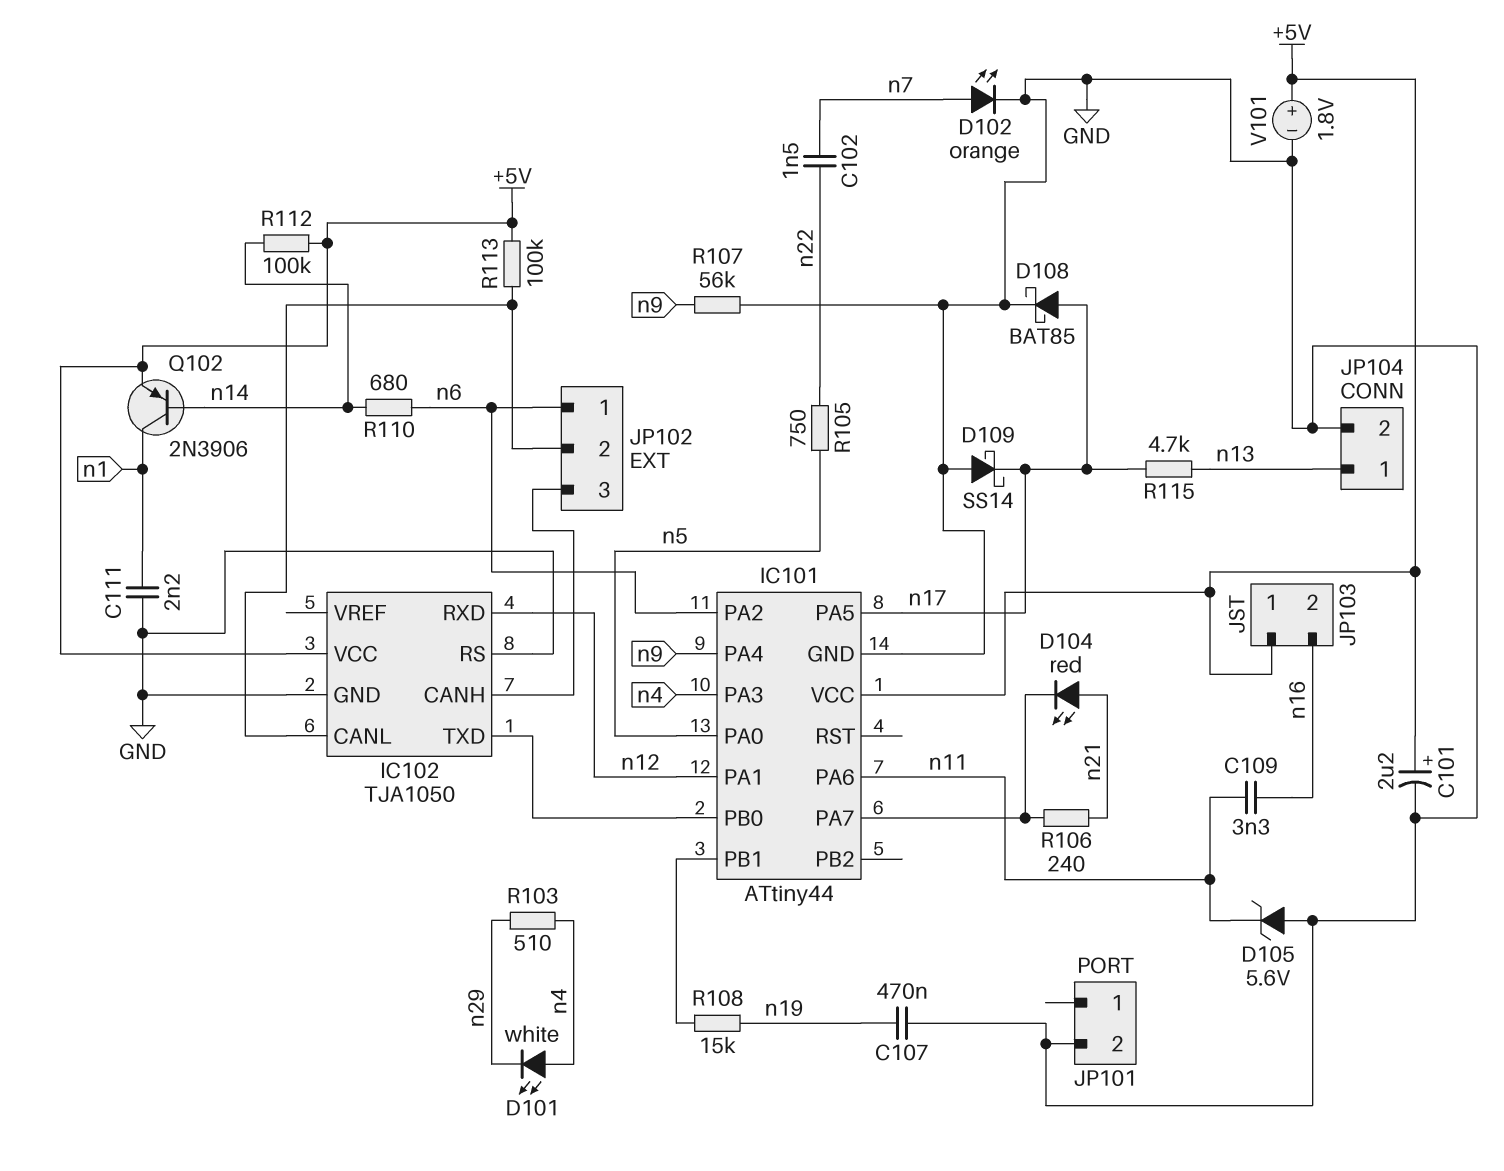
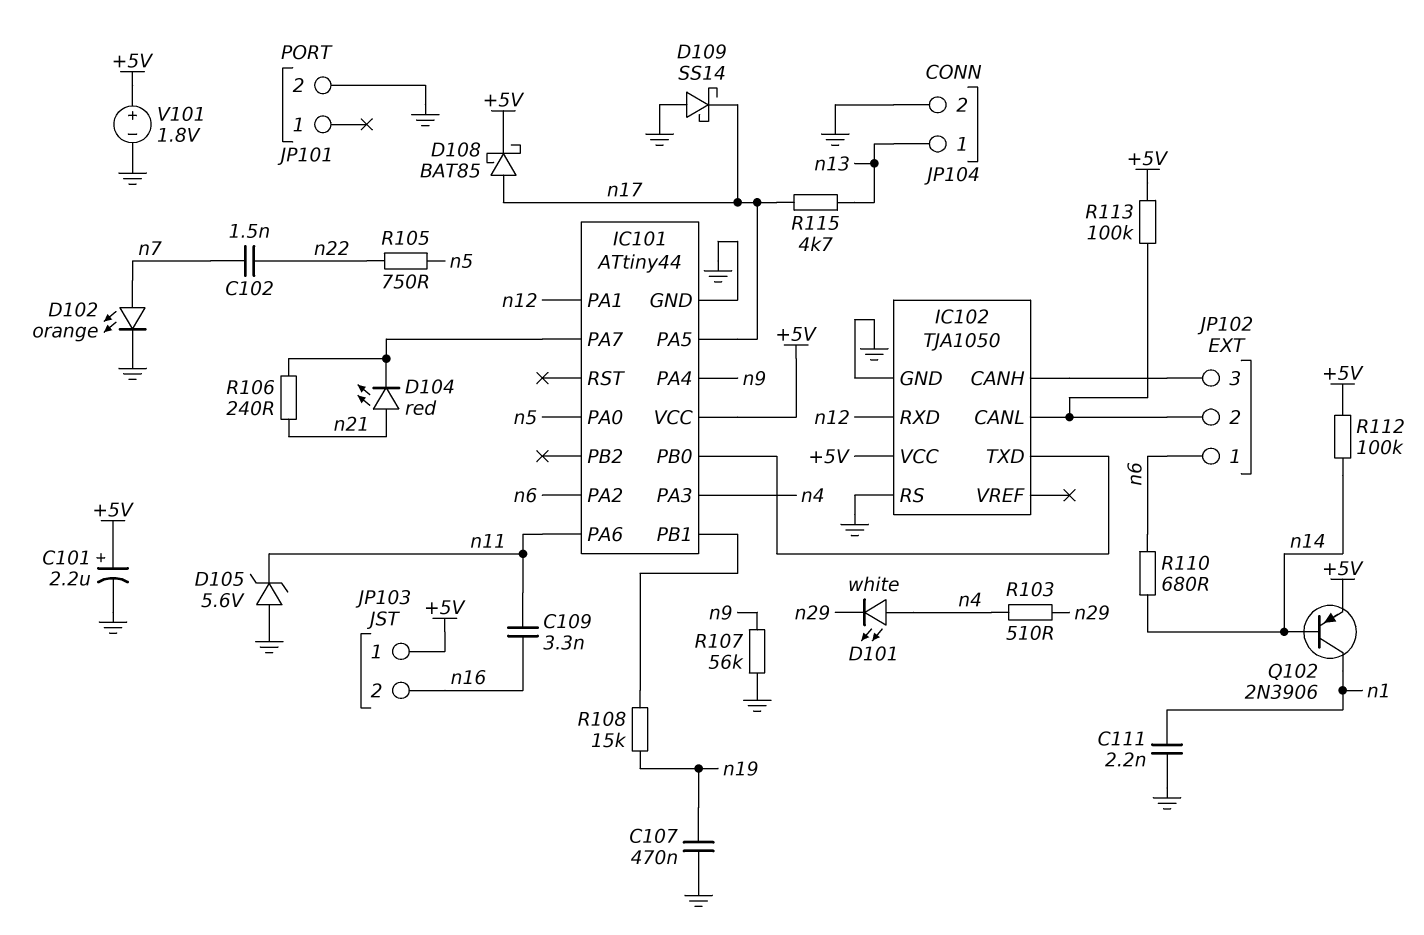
D108: schottky BAT85 (A n17, K GND) -> schottky BAT85 (A n17, K +5V)

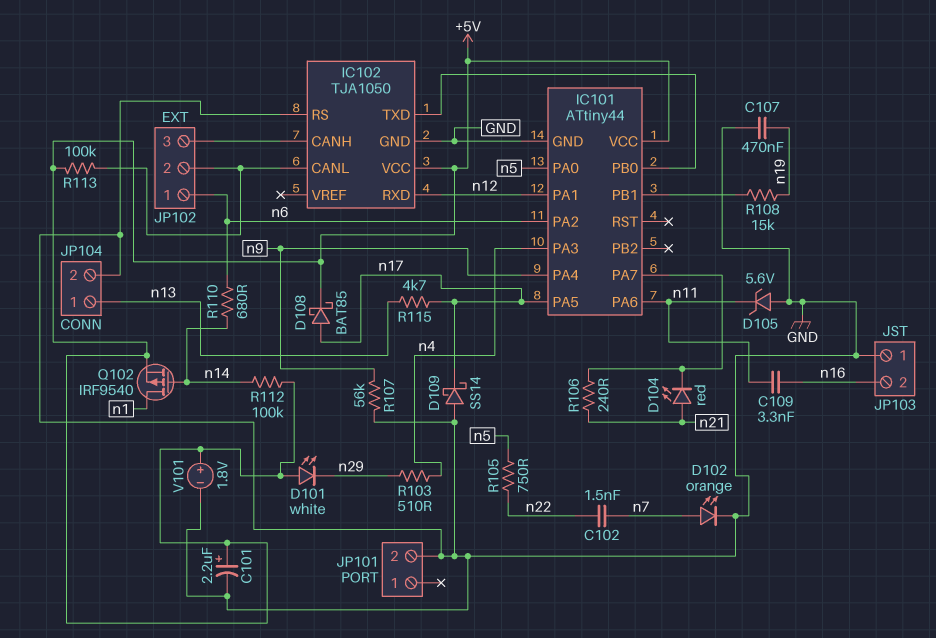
C111: 2.2nF (GND, n1) -> none
D101: LED white (A n4, K n29) -> LED white (A +5V, K n29)
JP103 pin 1: +5V -> GND
Q102: PNP 2N3906 (B n14, C n1, E +5V) -> PMOS IRF9540 (G n14, D n1, S +5V)

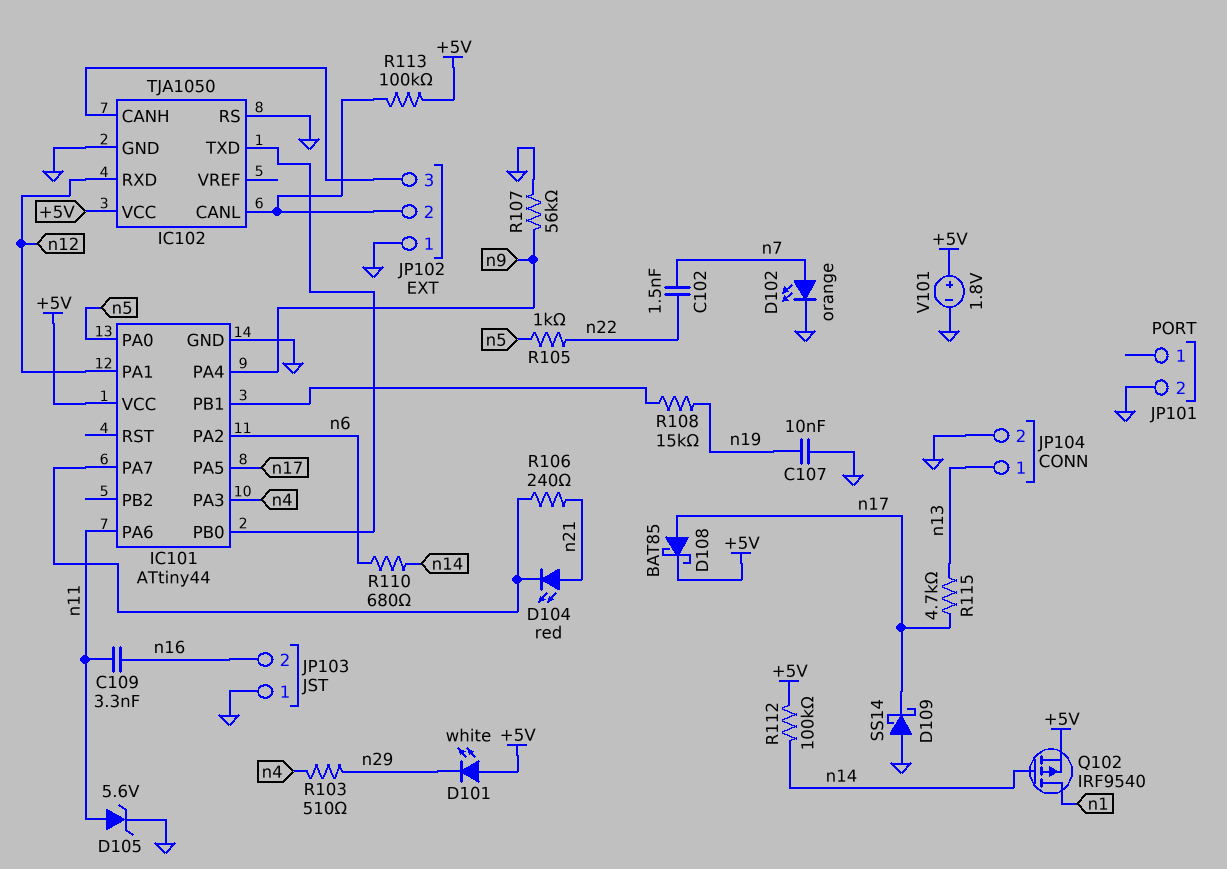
C101: 2.2uF (plus +5V, minus GND) -> none
C107: 470nF (GND, n19) -> 10nF (GND, n19)
D105: zener 5.6V (A GND, K n11) -> zener 5.6V (A n11, K GND)
JP102 pin 1: n6 -> GND
R105: 750 (n5, n22) -> 1k (n5, n22)

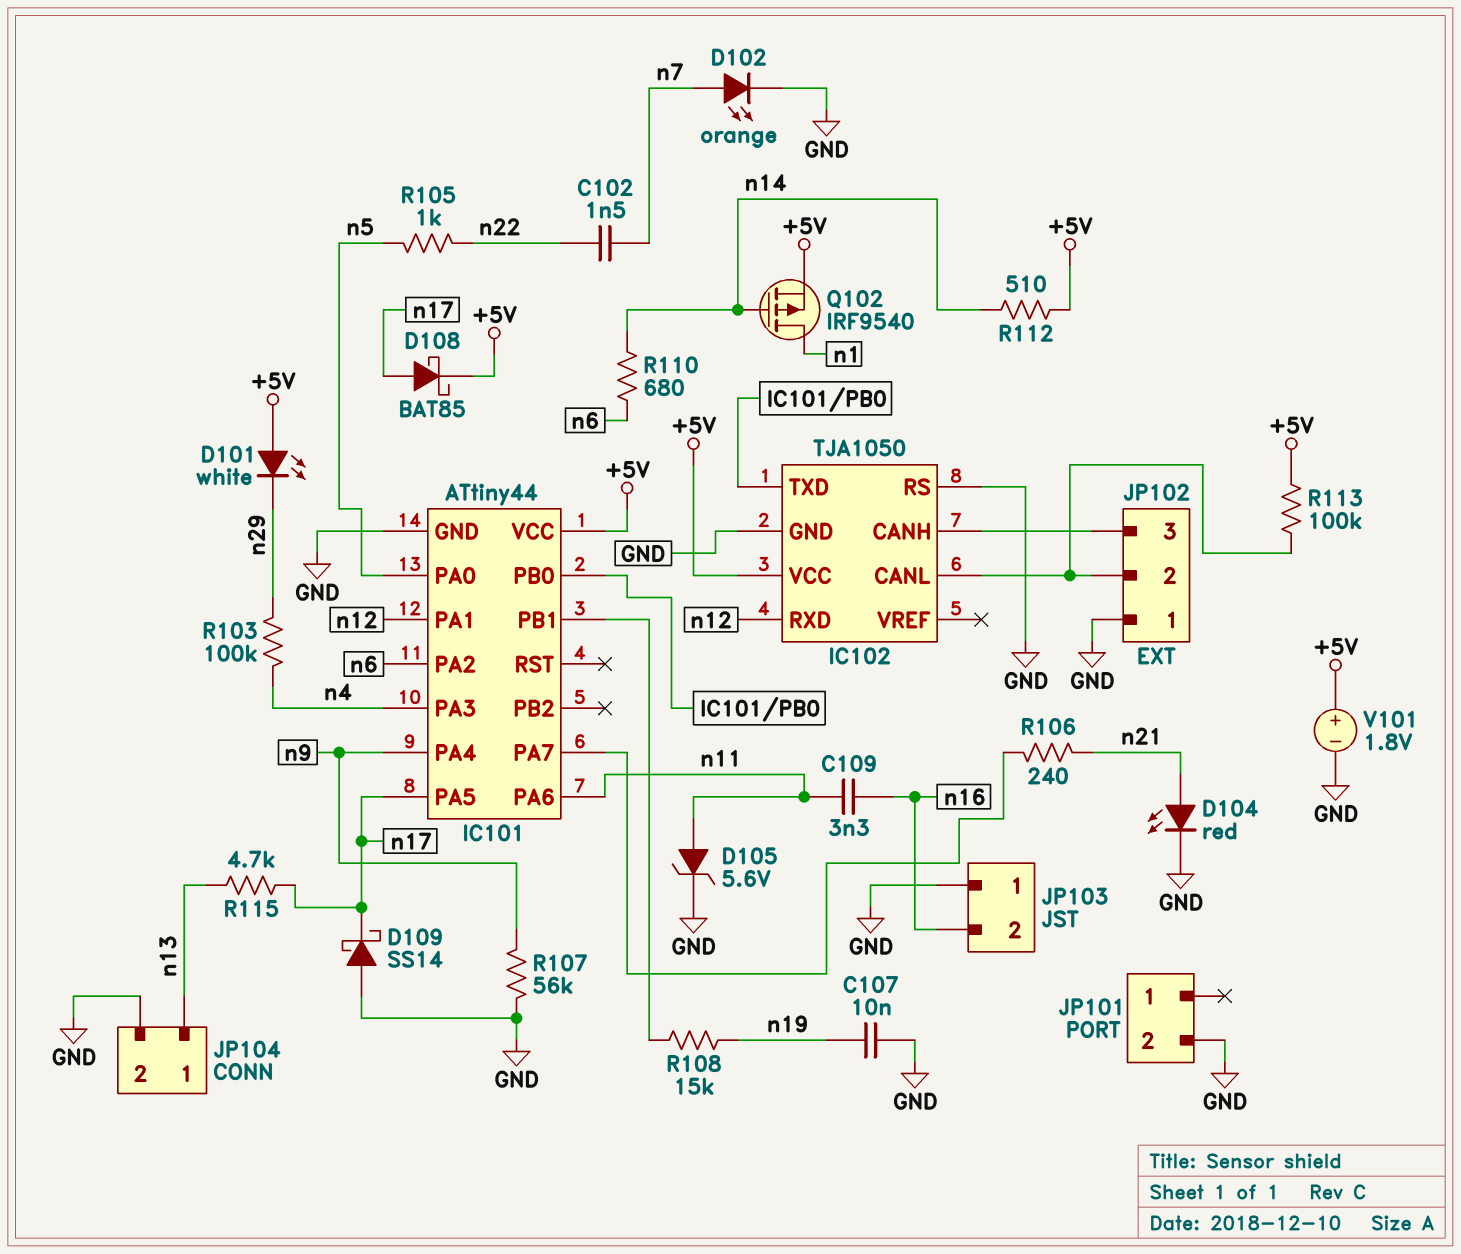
D104: LED red (A n21, K IC101/PA7) -> LED red (A n21, K GND)
R103: 510 (n4, n29) -> 100k (n4, n29)
R112: 100k (+5V, n14) -> 510 (+5V, n14)

